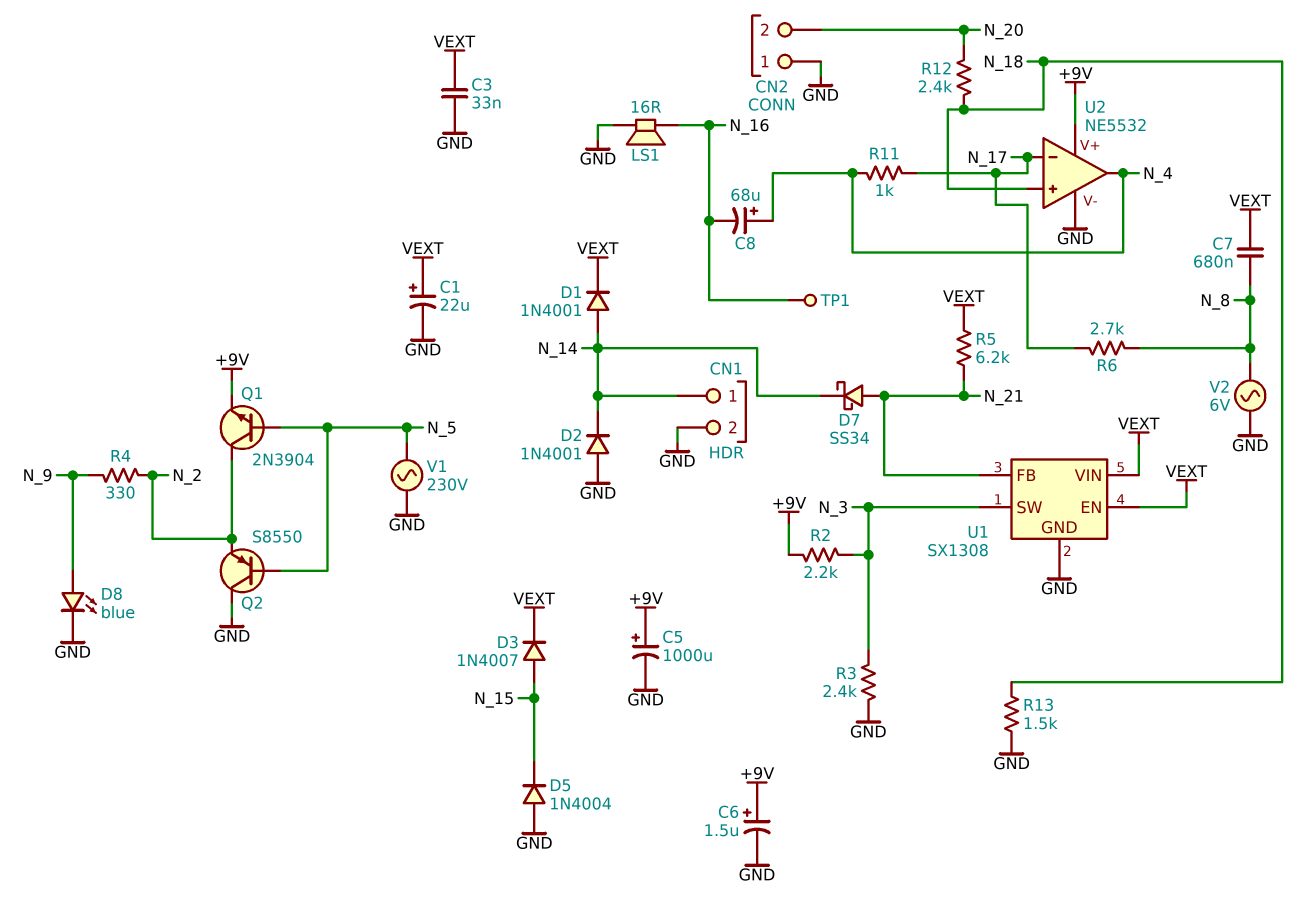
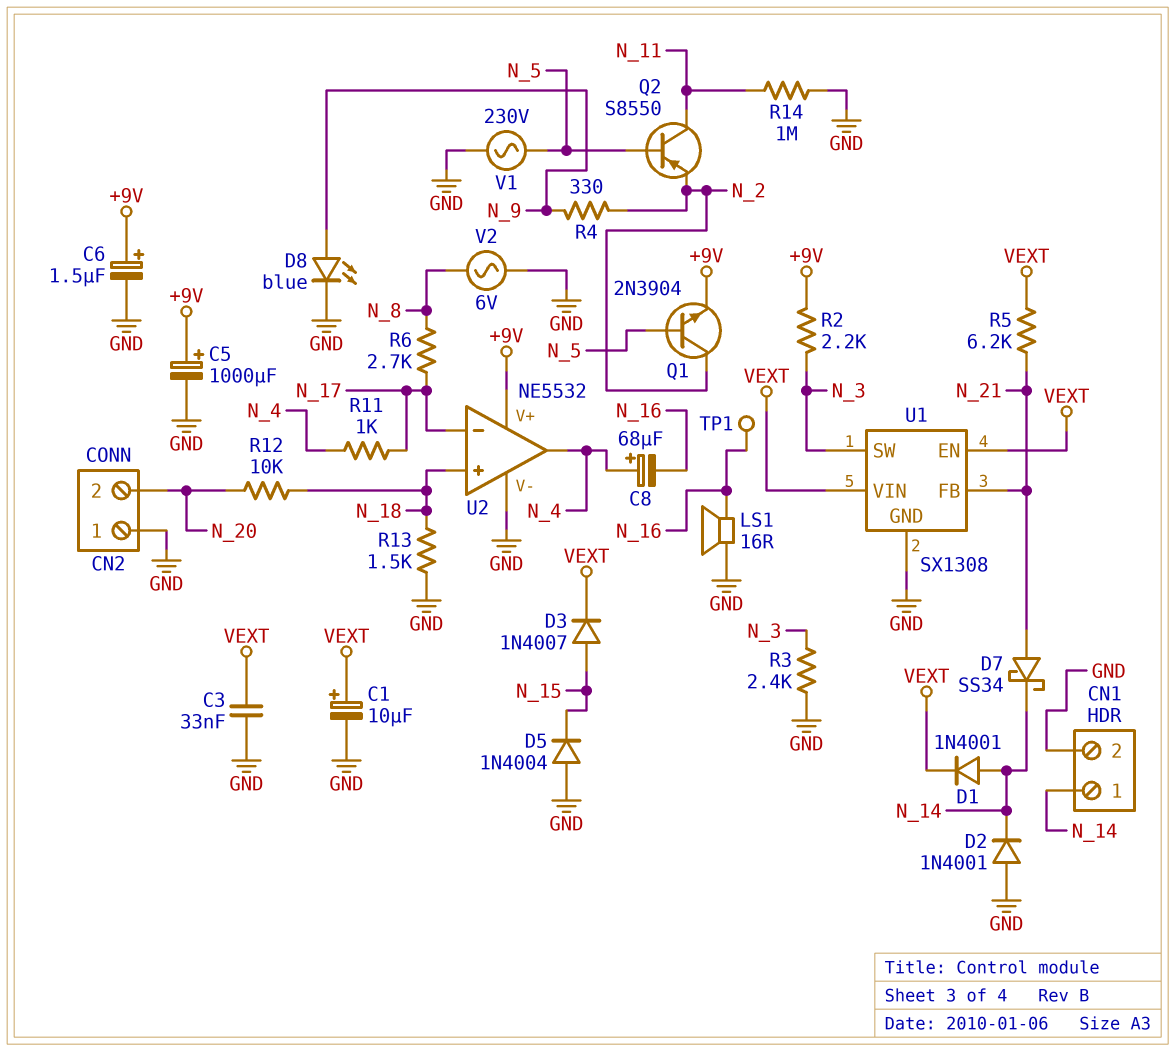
C1: 22uF (plus VEXT, minus GND) -> 10uF (plus VEXT, minus GND)
C7: 680nF (N_8, VEXT) -> none
Q2: PNP S8550 (B N_5, C GND, E N_2) -> PNP S8550 (B N_5, C N_11, E N_2)
R12: 2.4k (N_18, N_20) -> 10k (N_18, N_20)
R14: none -> 1M (GND, N_11)

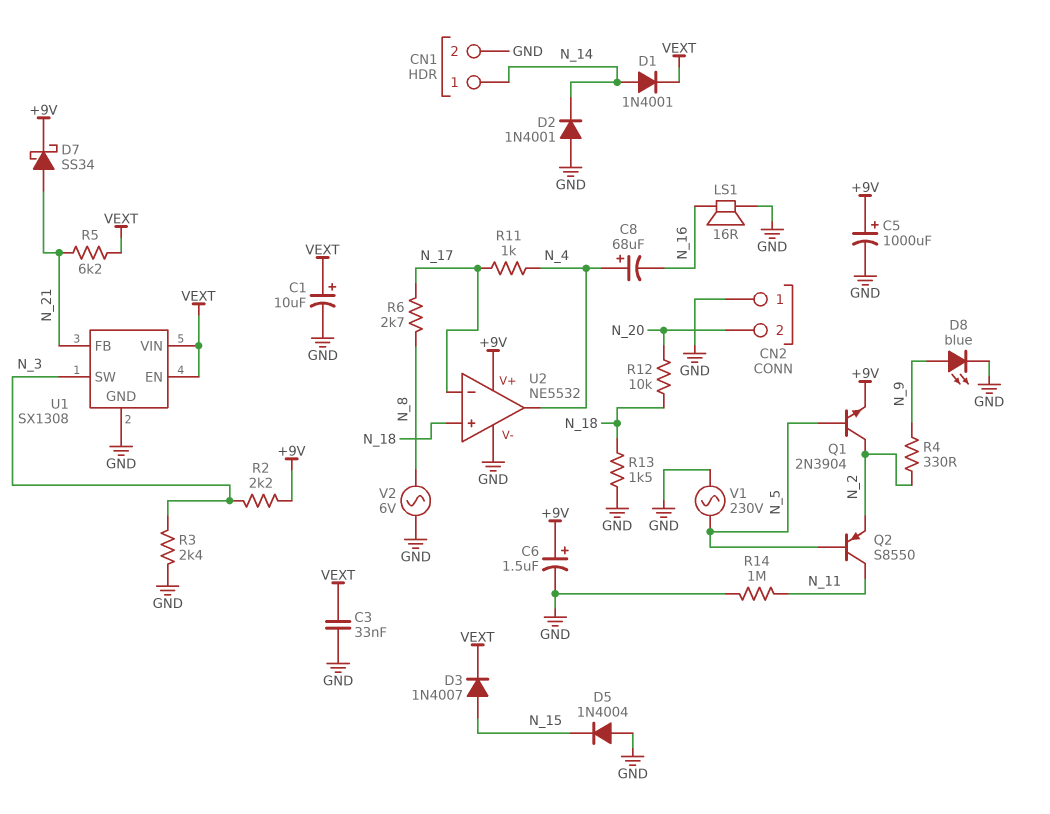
D7: schottky SS34 (A N_21, K N_14) -> schottky SS34 (A N_21, K +9V)
TP1: test point (N_16) -> none

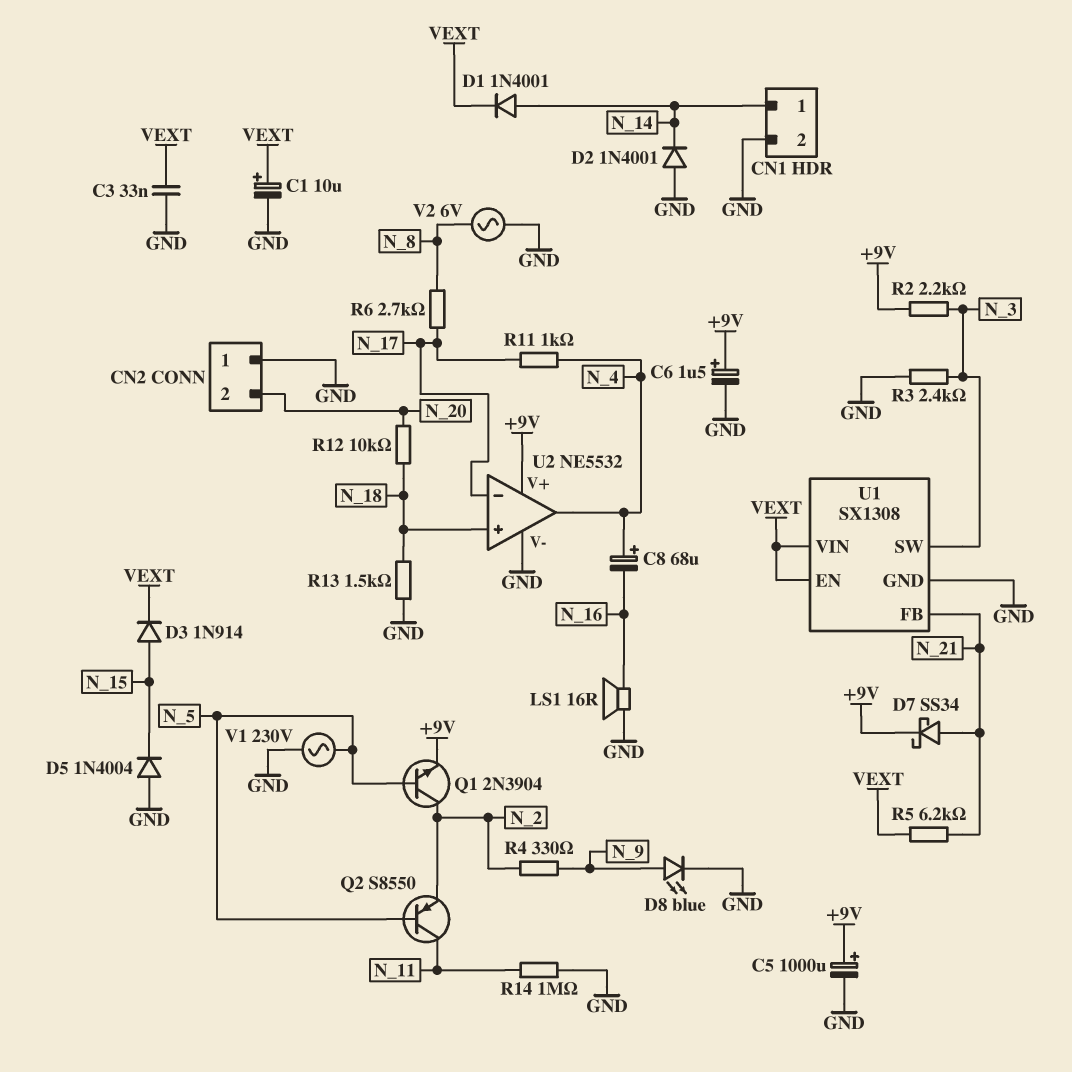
D3: diode 1N4007 (A N_15, K VEXT) -> diode 1N914 (A N_15, K VEXT)

